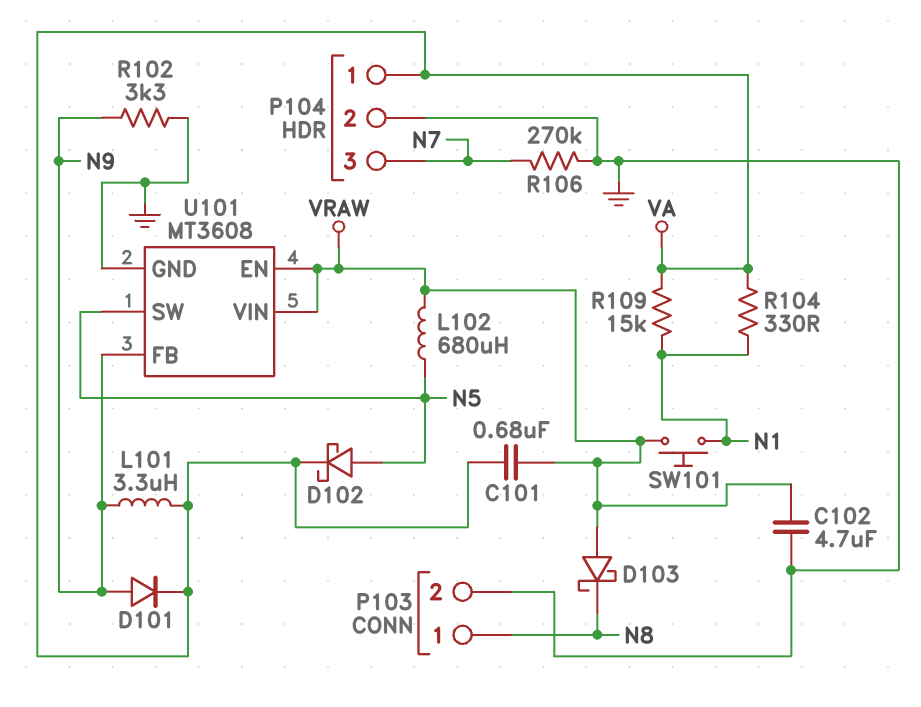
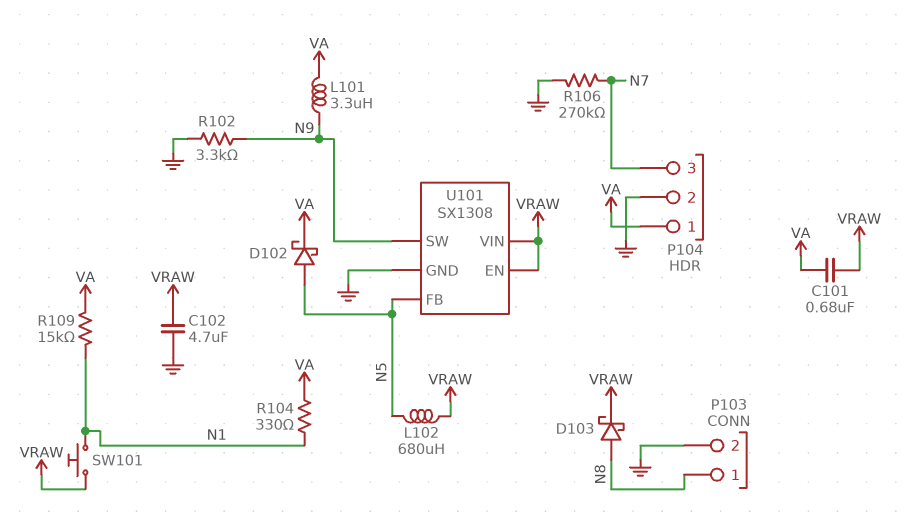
D101: diode (A N9, K VA) -> none
D103: schottky (A VRAW, K N8) -> schottky (A N8, K VRAW)
U101: MT3608 -> SX1308
U101 pin FB: N9 -> N5
U101 pin SW: N5 -> N9

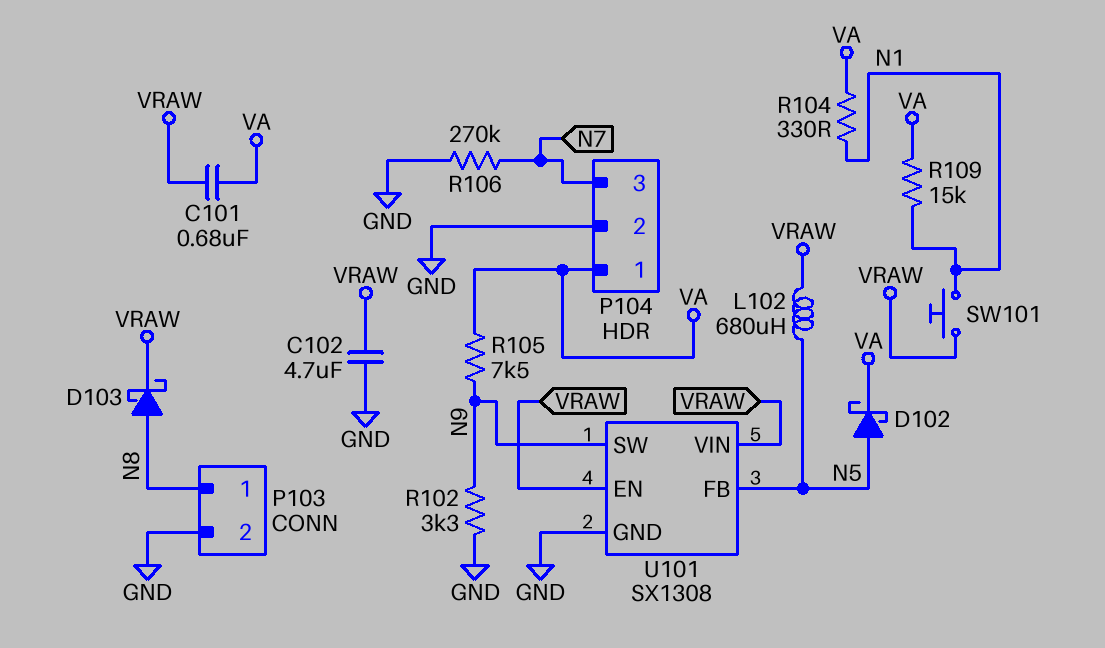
L101: 3.3uH (N9, VA) -> none
R105: none -> 7.5k (N9, VA)

